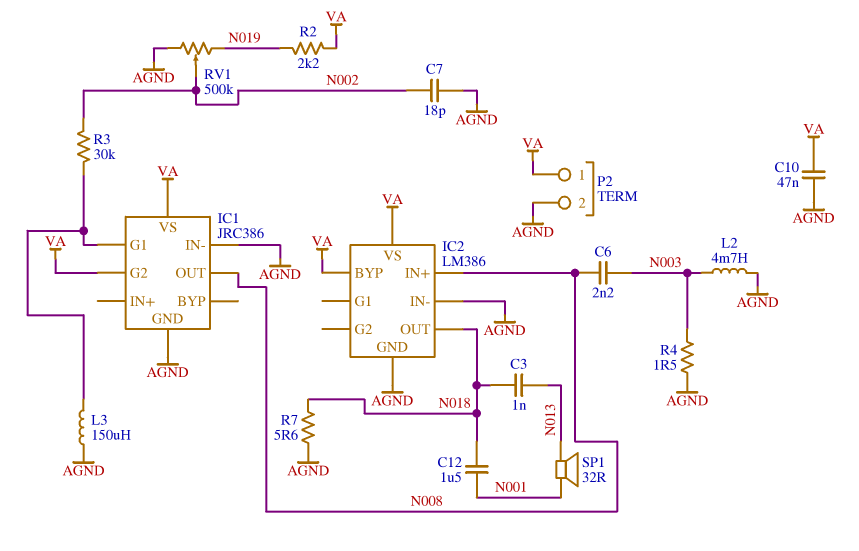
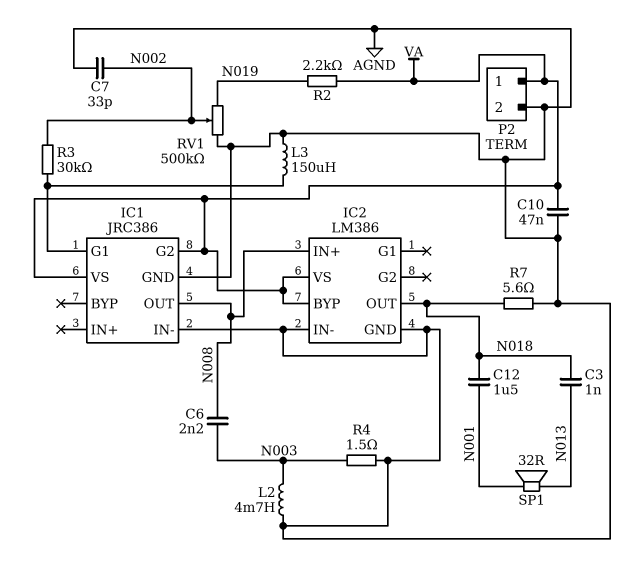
C7: 18pF (AGND, N002) -> 33pF (AGND, N002)

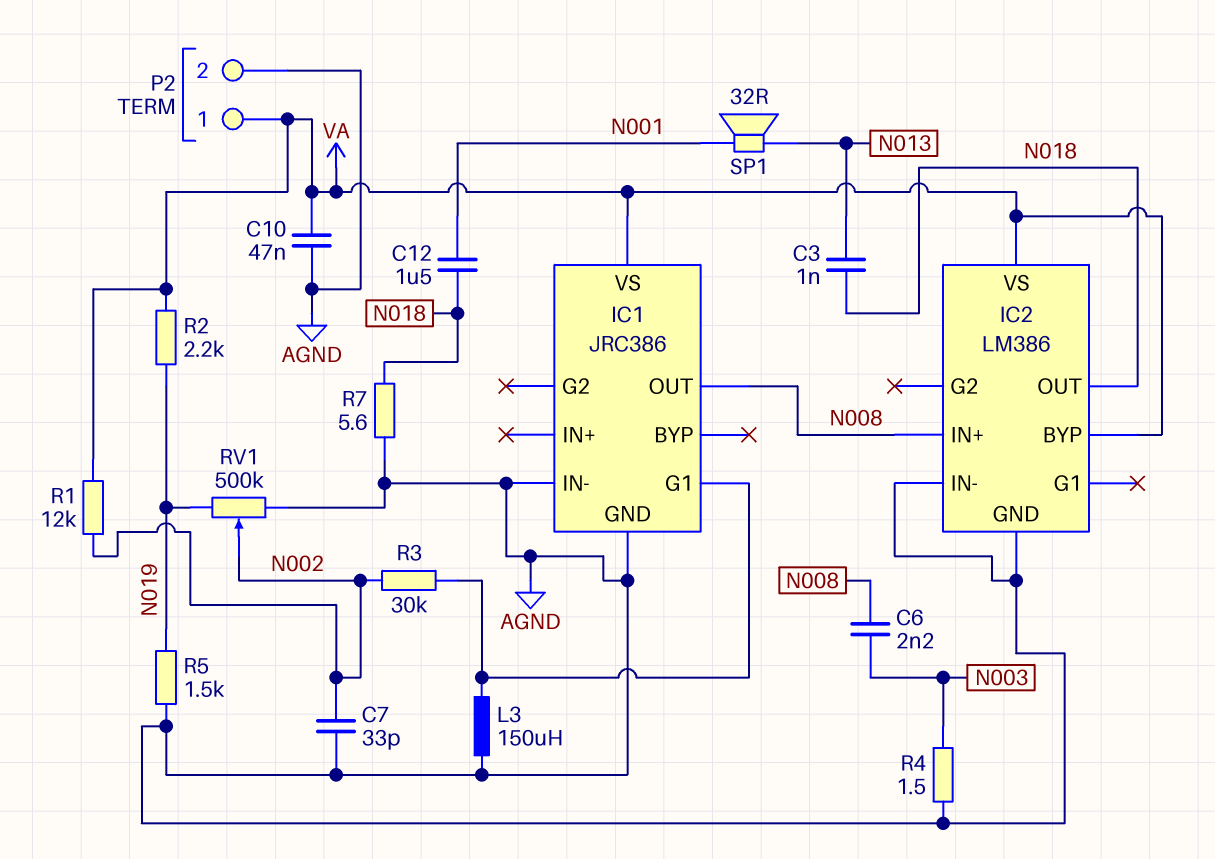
IC1 pin G2: VA -> none
L2: 4.7mH (AGND, N003) -> none
R1: none -> 12k (N002, VA)
R5: none -> 1.5k (AGND, N019)

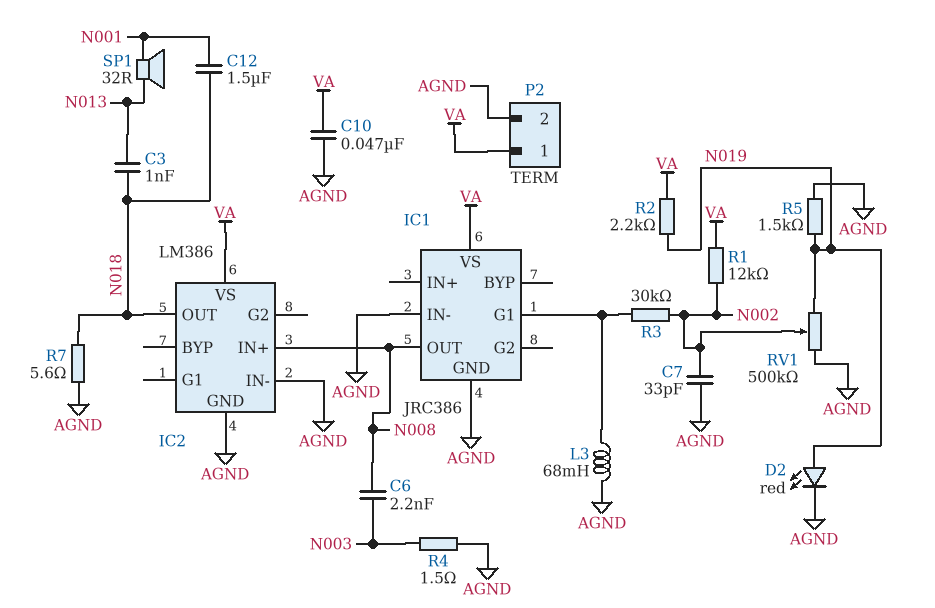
D2: none -> LED red (A N019, K AGND)
IC2 pin BYP: VA -> none
L3: 150uH (AGND, IC1/G1) -> 68mH (AGND, IC1/G1)

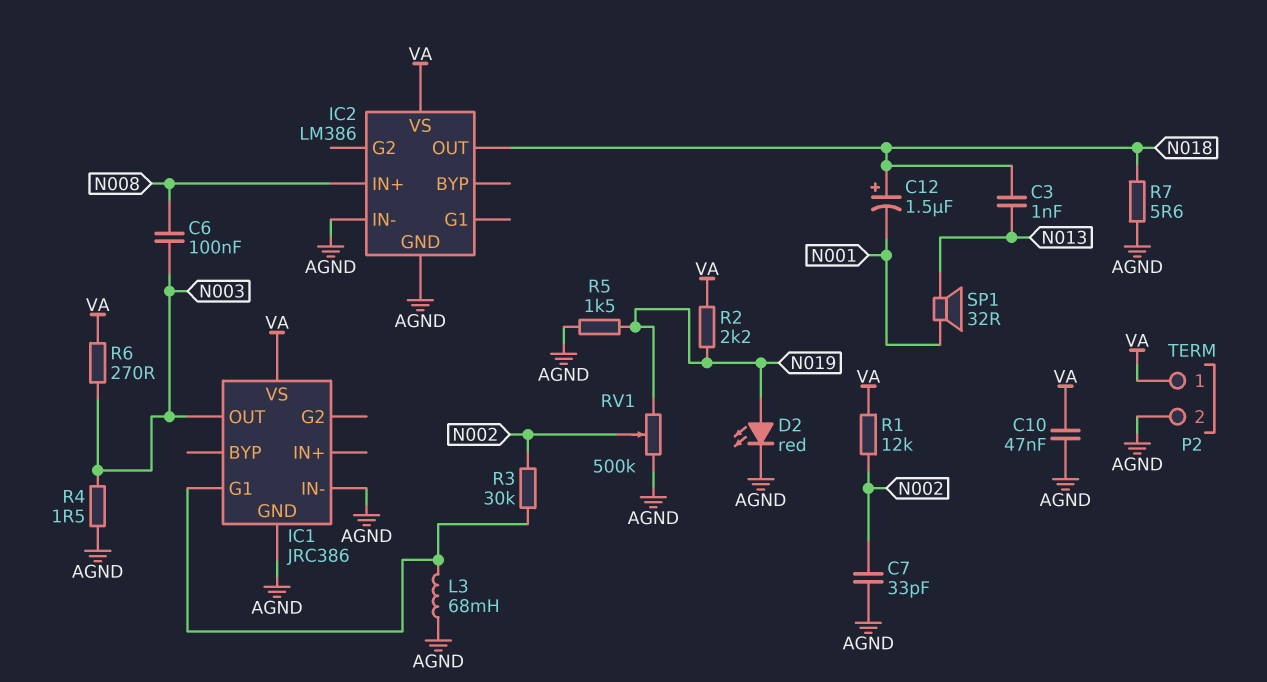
C6: 2.2nF (N003, N008) -> 100nF (N003, N008)
C12: 1.5uF (N001, N018) -> 1.5uF (plus N018, minus N001)
IC1 pin OUT: N008 -> N003
R6: none -> 270 (N003, VA)

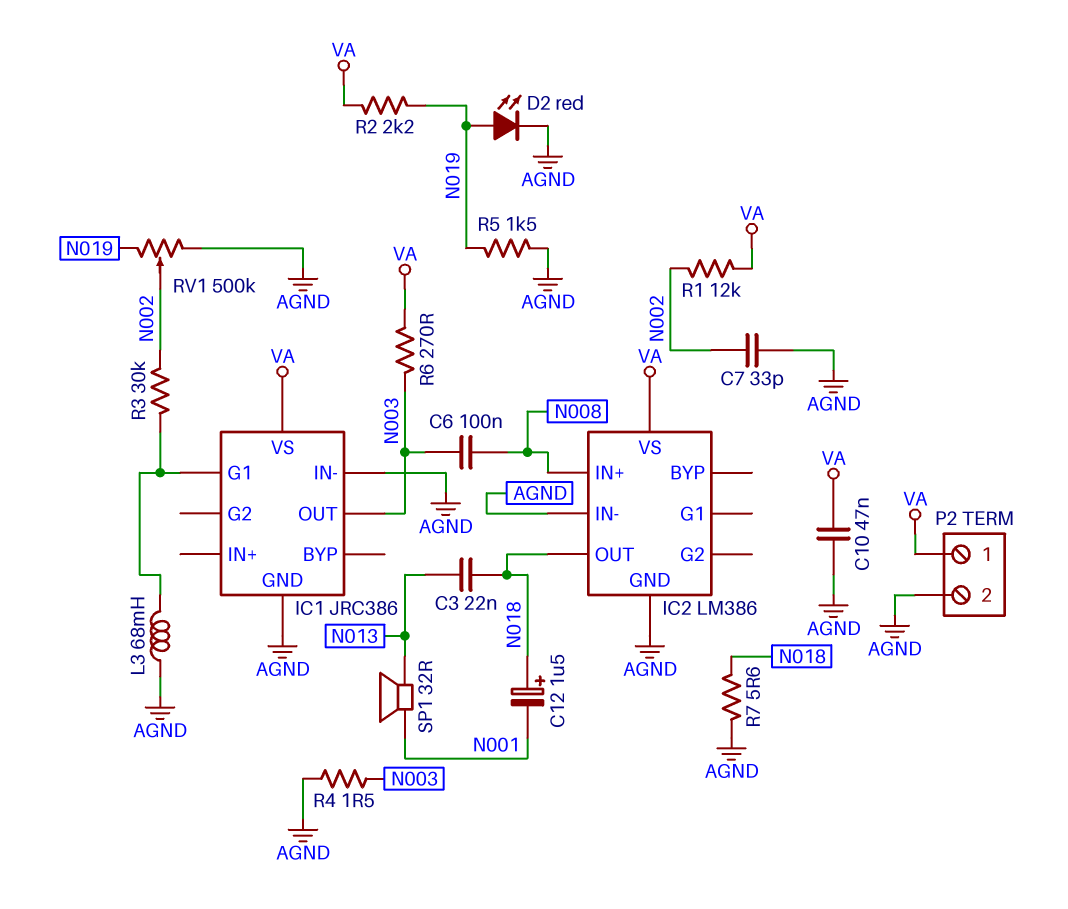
C3: 1nF (N013, N018) -> 22nF (N013, N018)

